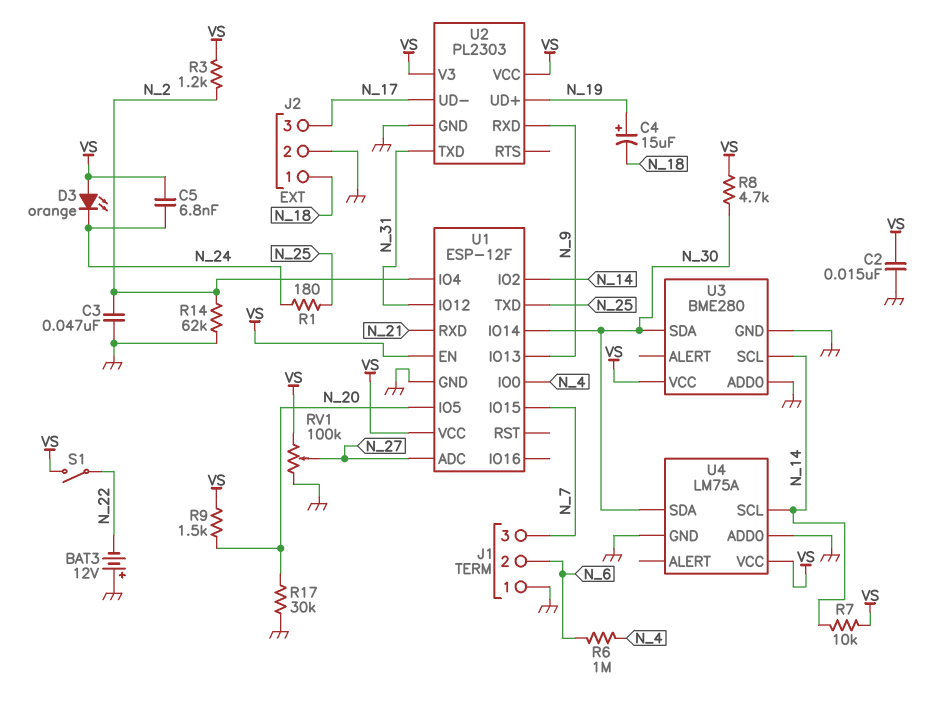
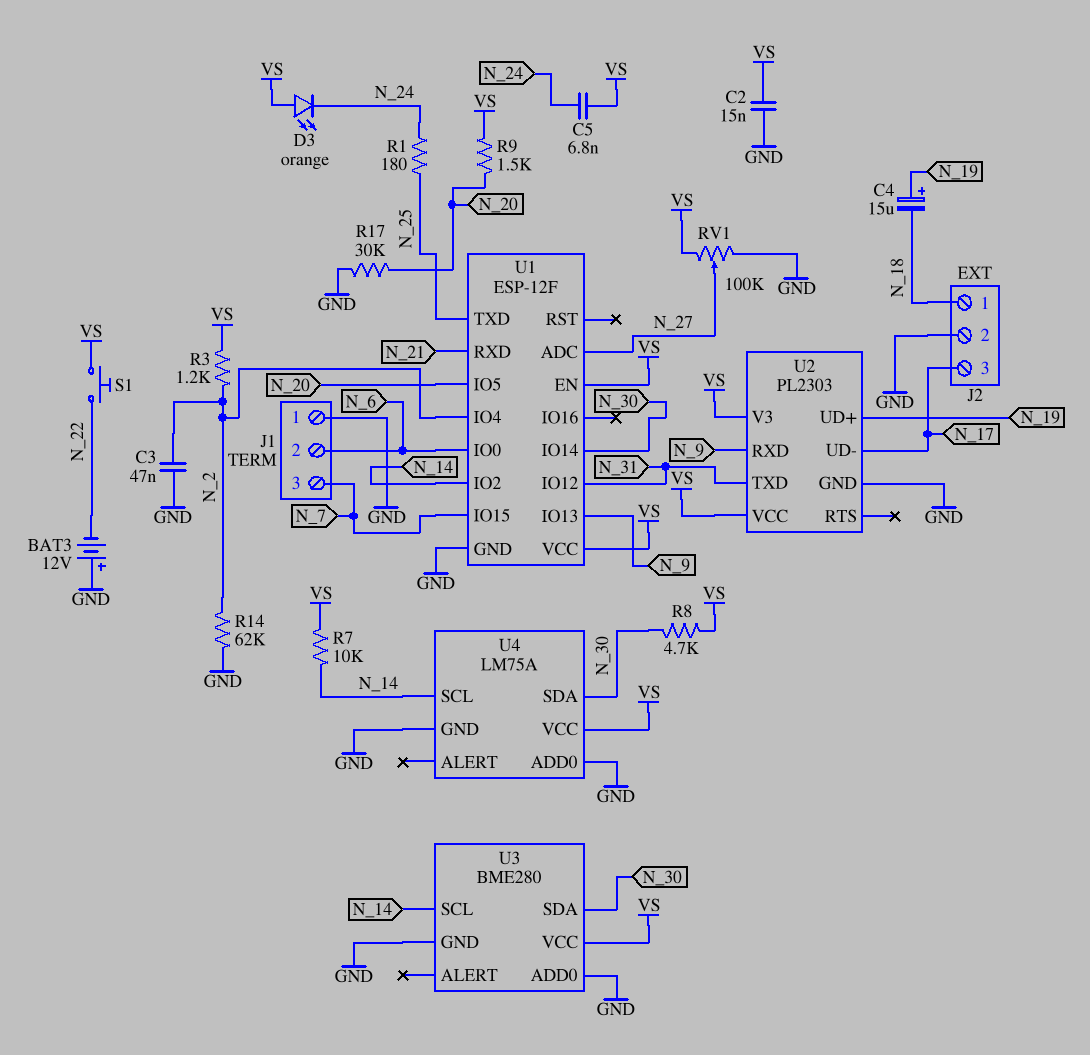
R6: 1M (N_4, N_6) -> none
S1: switch (N_22, VS) -> button (N_22, VS)
U1 pin IO0: N_4 -> N_6

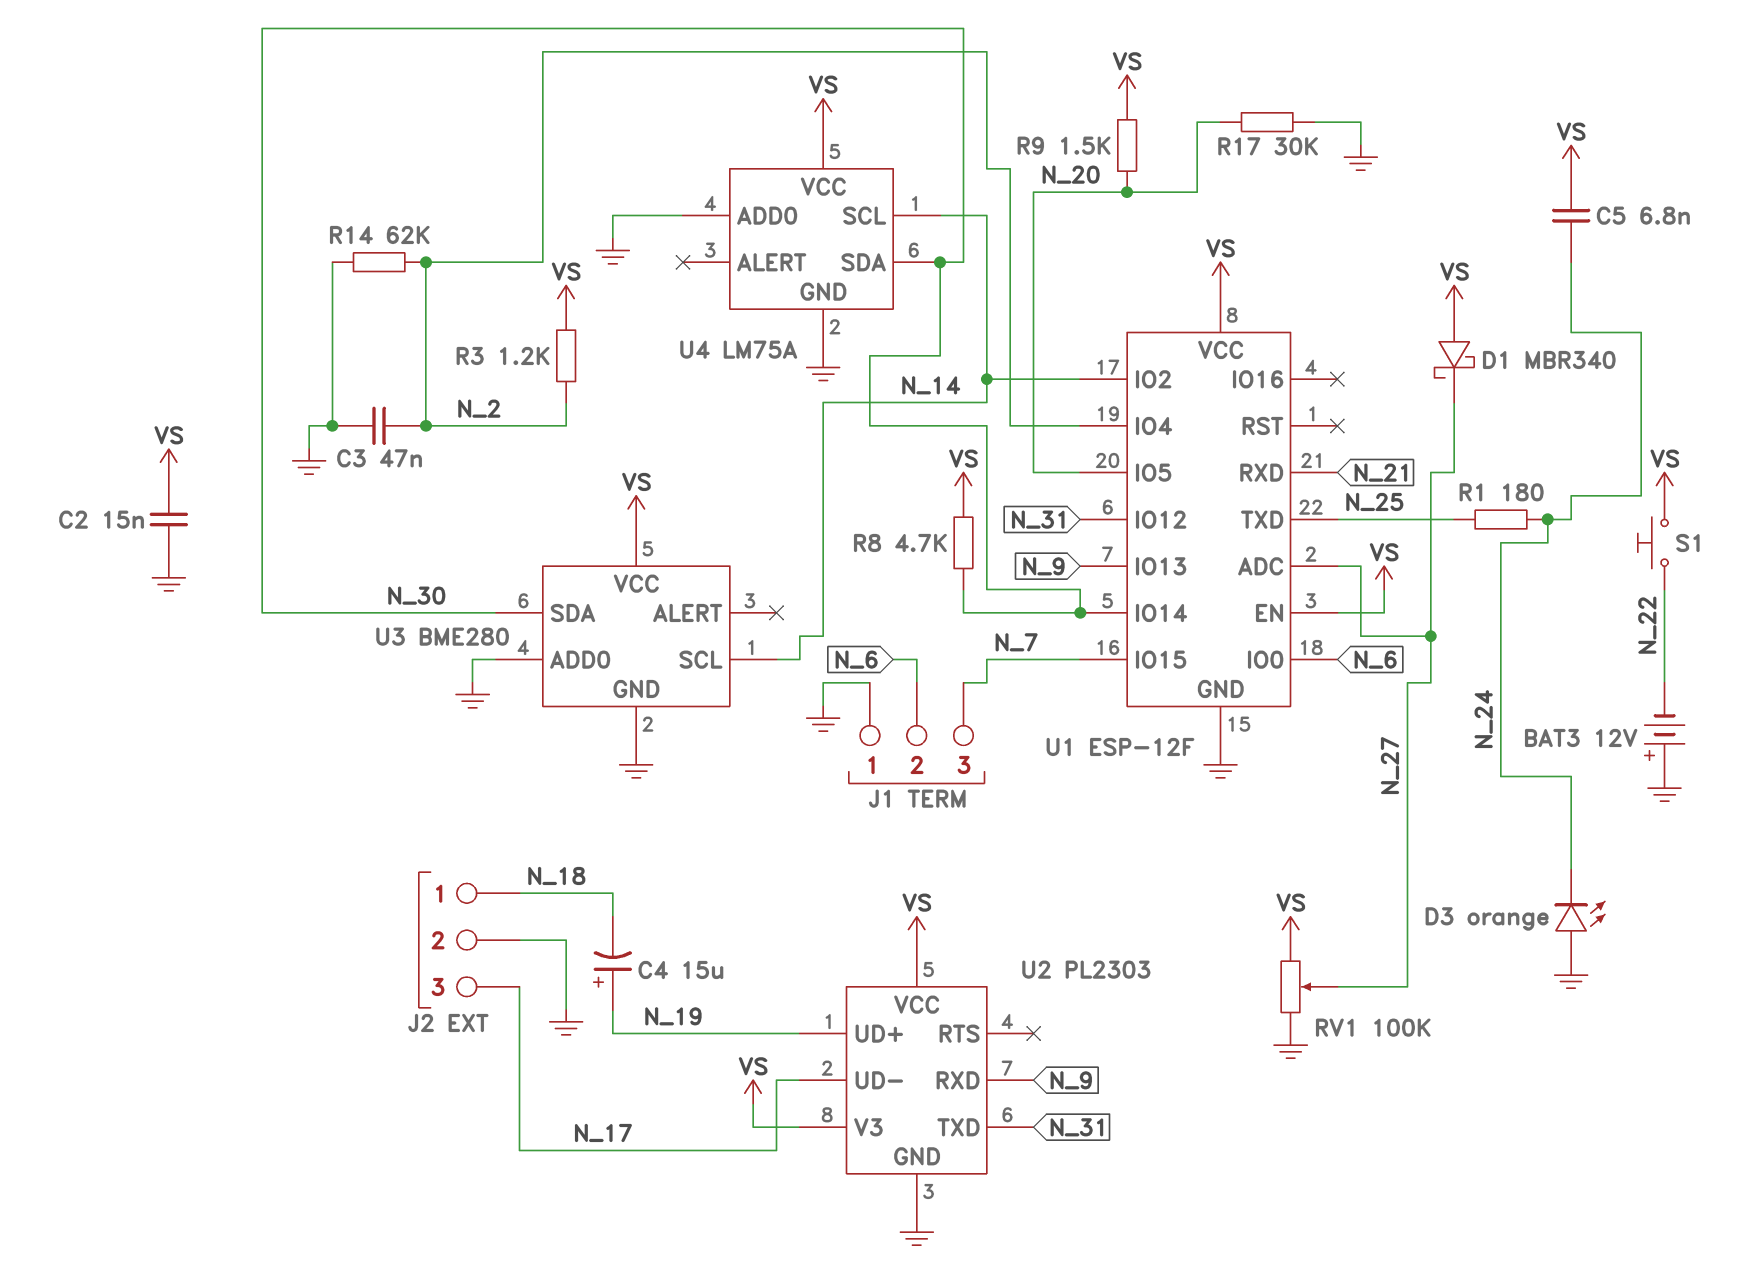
D1: none -> schottky MBR340 (A VS, K N_27)
D3: LED orange (A VS, K N_24) -> LED orange (A GND, K N_24)
R7: 10k (N_14, VS) -> none

